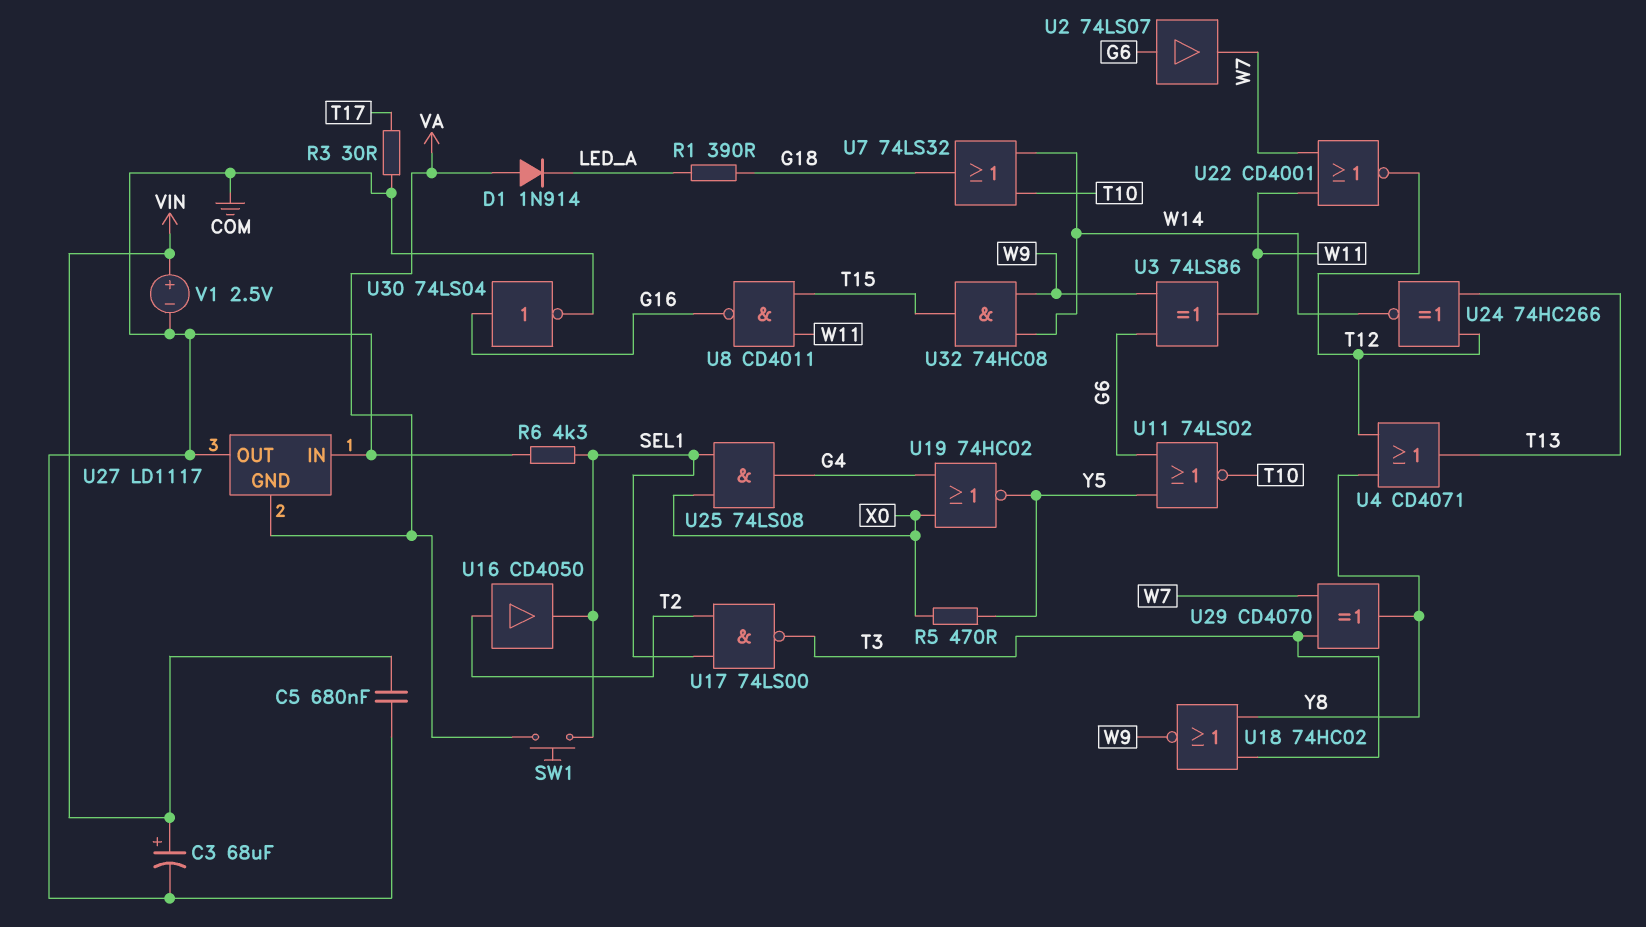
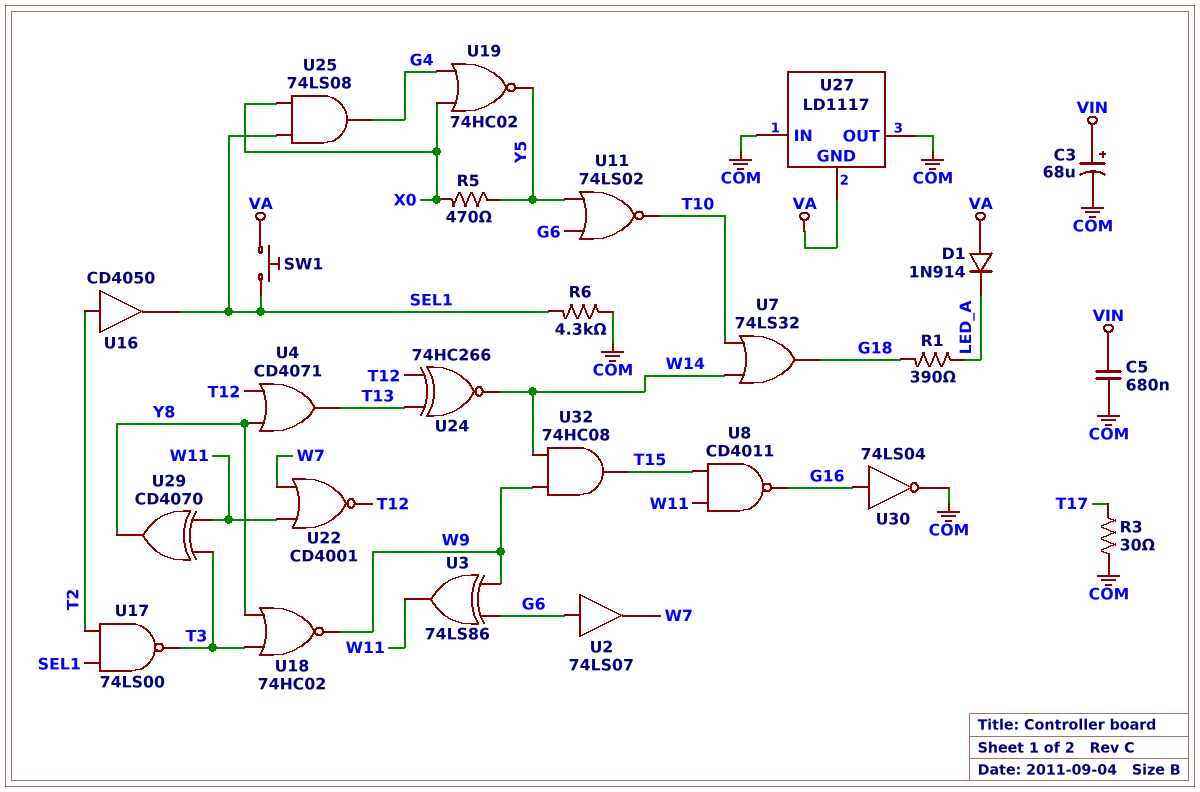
U29: XOR CD4070 (in T3, in W7, out Y8) -> XOR CD4070 (in T3, in W11, out Y8)
V1: 2.5V (plus VIN, minus COM) -> none

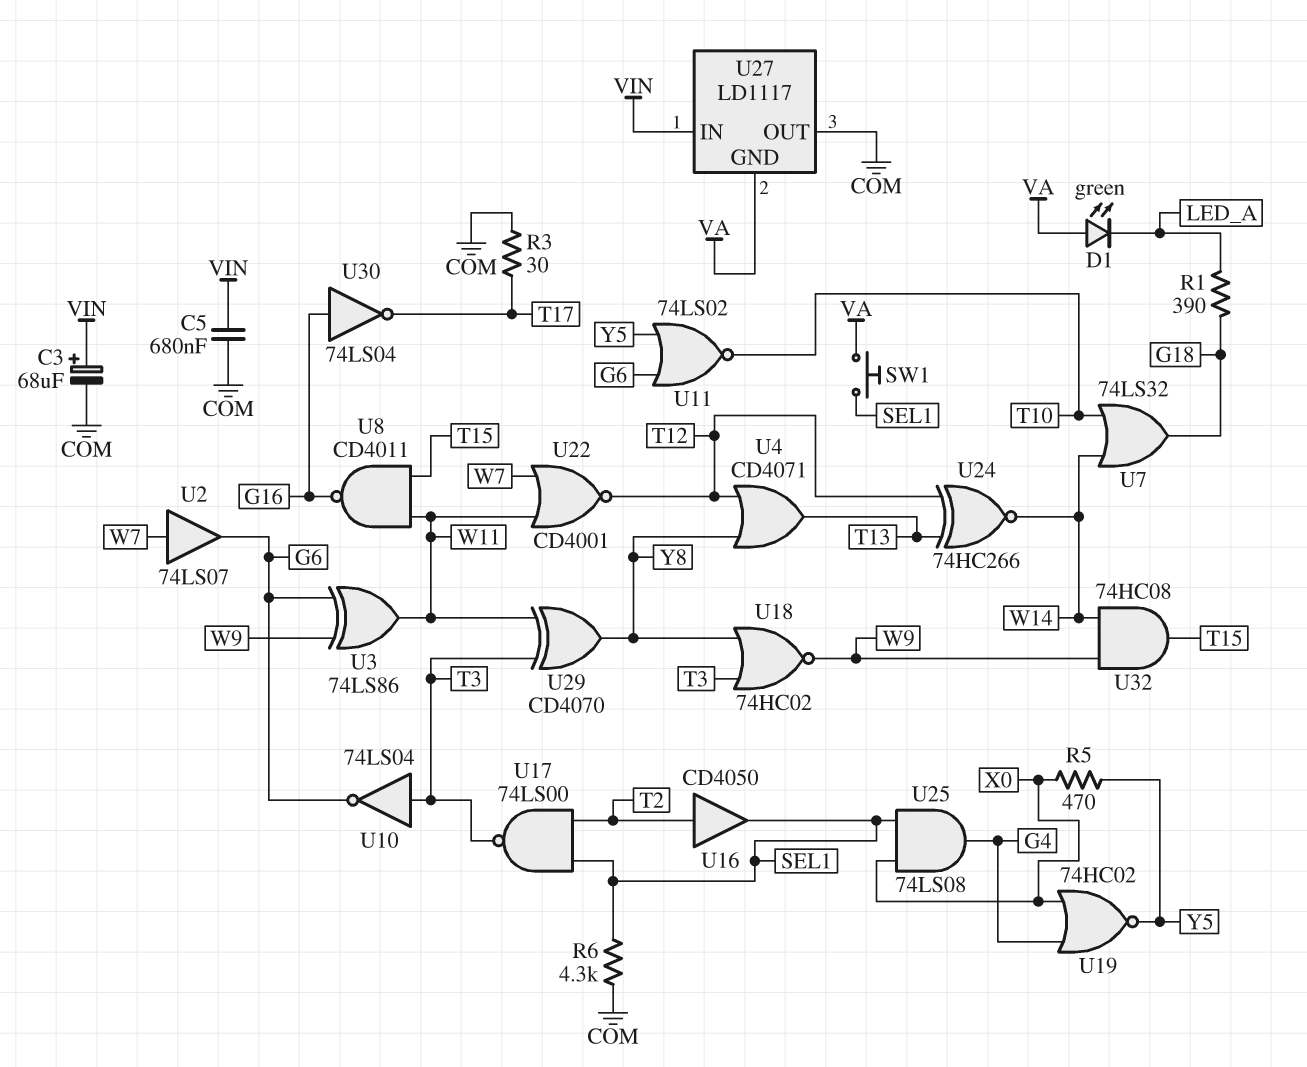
D1: diode 1N914 (A VA, K LED_A) -> LED green (A VA, K LED_A)
U2: buffer 74LS07 (in G6, out W7) -> buffer 74LS07 (in W7, out G6)
U10: none -> NOT 74LS04 (in T3, out G6)
U27 pin IN: COM -> VIN
U30: NOT 74LS04 (in G16, out COM) -> NOT 74LS04 (in G16, out T17)

